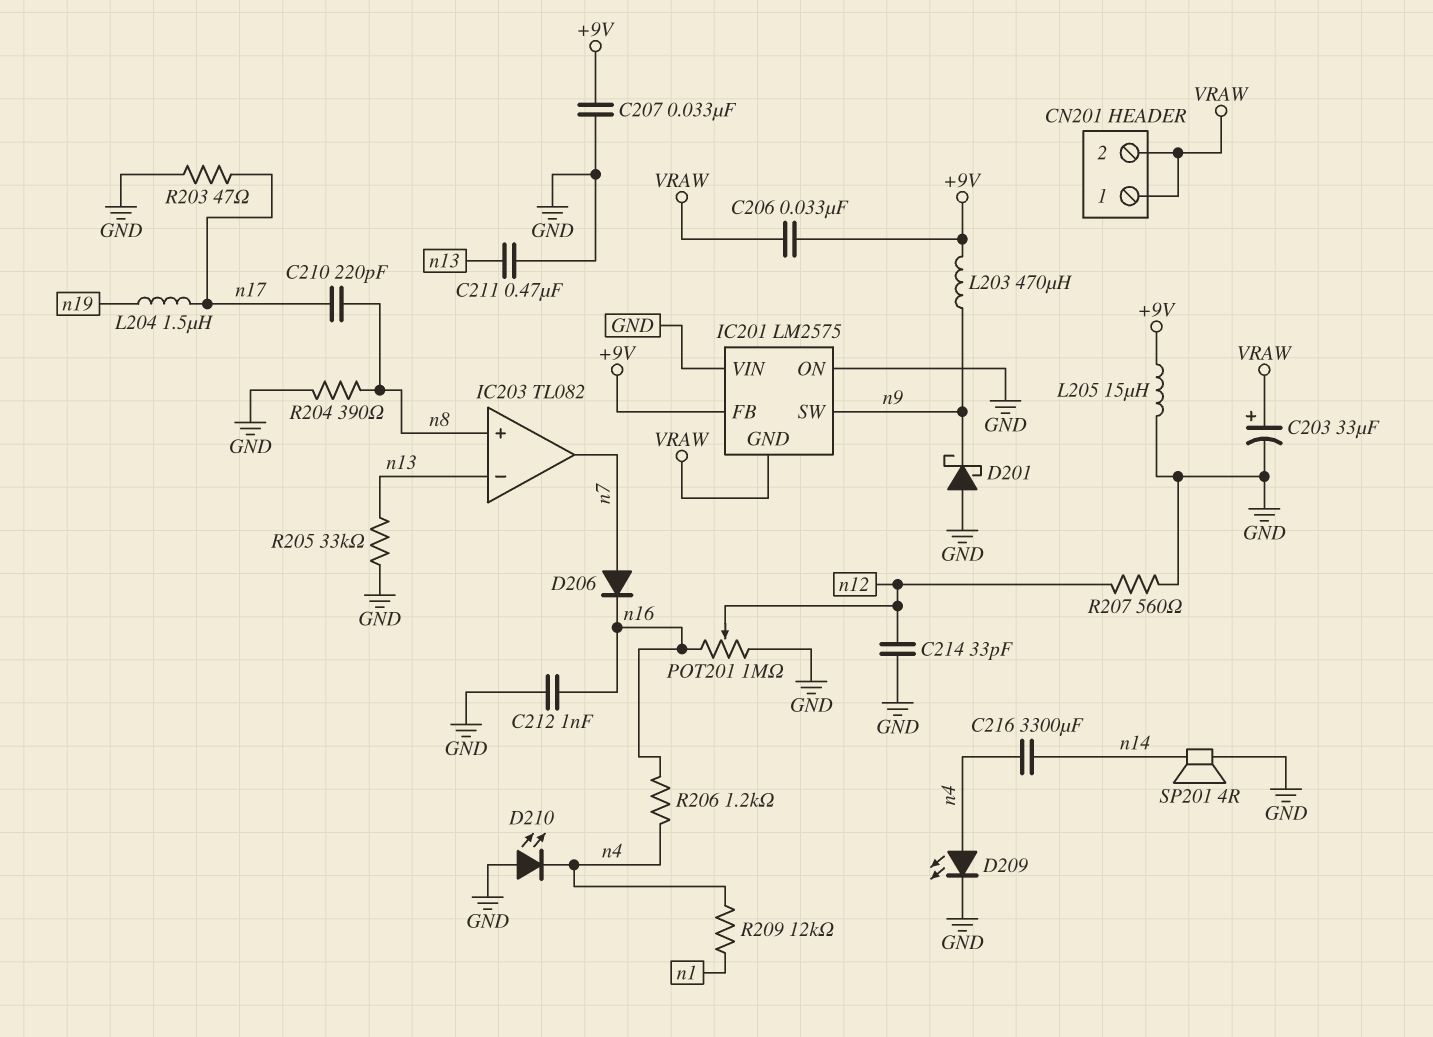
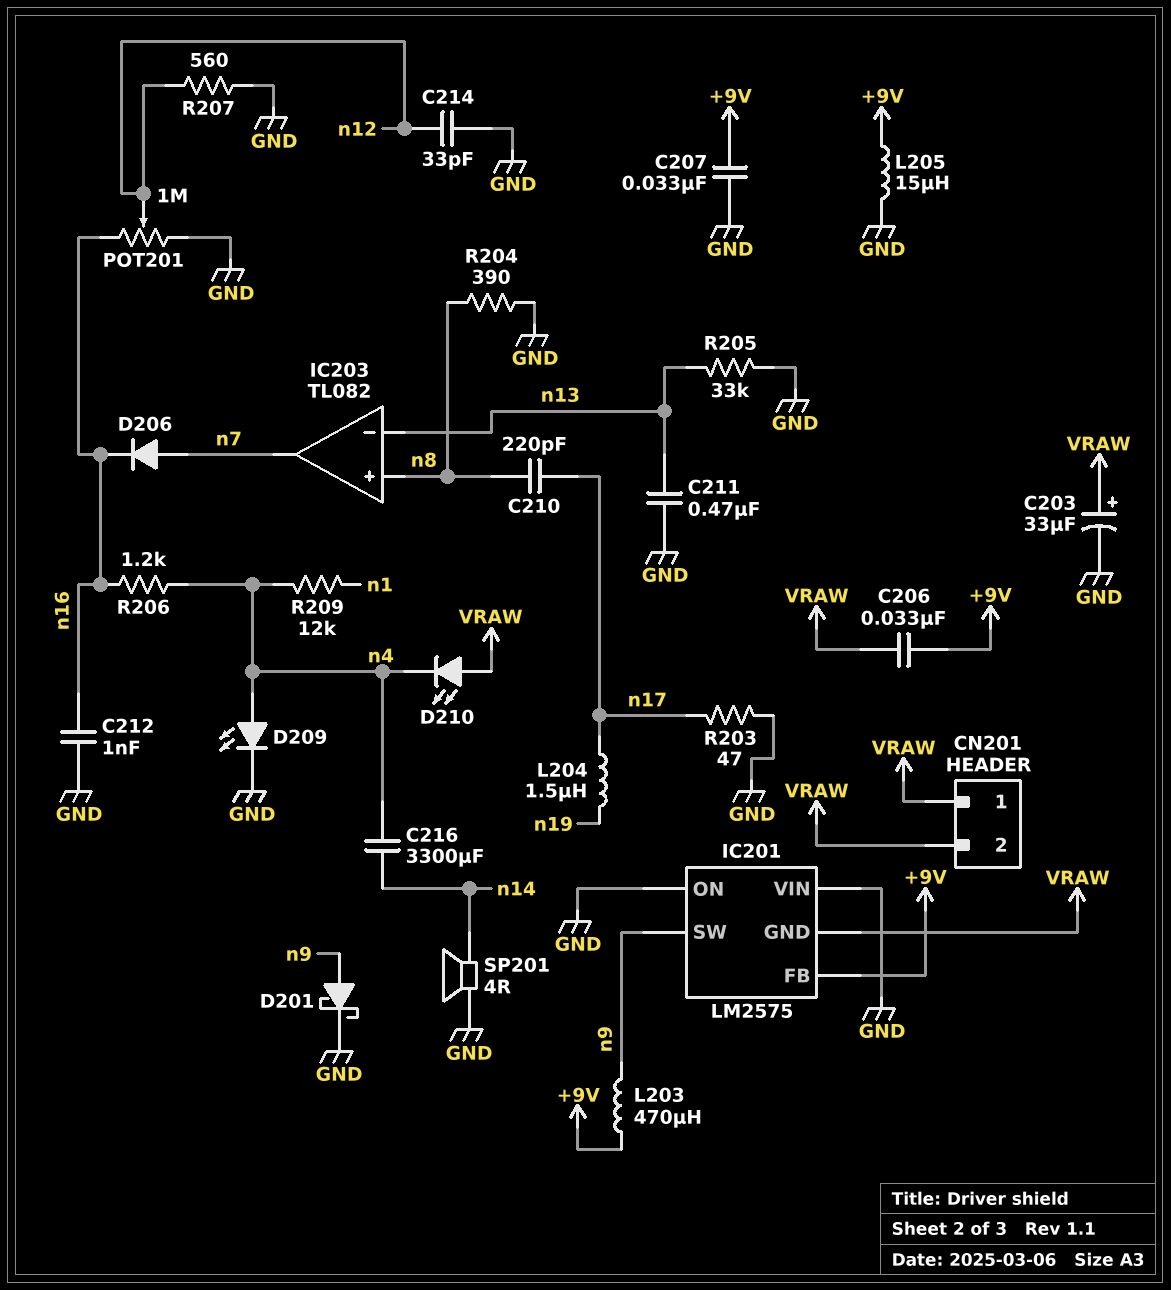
D201: schottky (A GND, K n9) -> schottky (A n9, K GND)
D210: LED (A GND, K n4) -> LED (A VRAW, K n4)

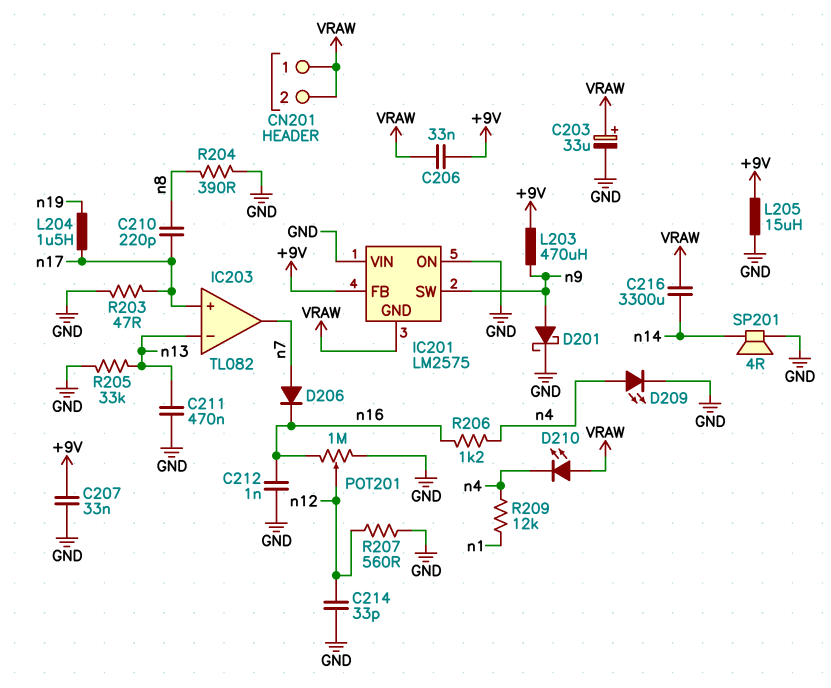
C216: 3300uF (n4, n14) -> 3300uF (VRAW, n14)
IC203 pin in+: n8 -> n17

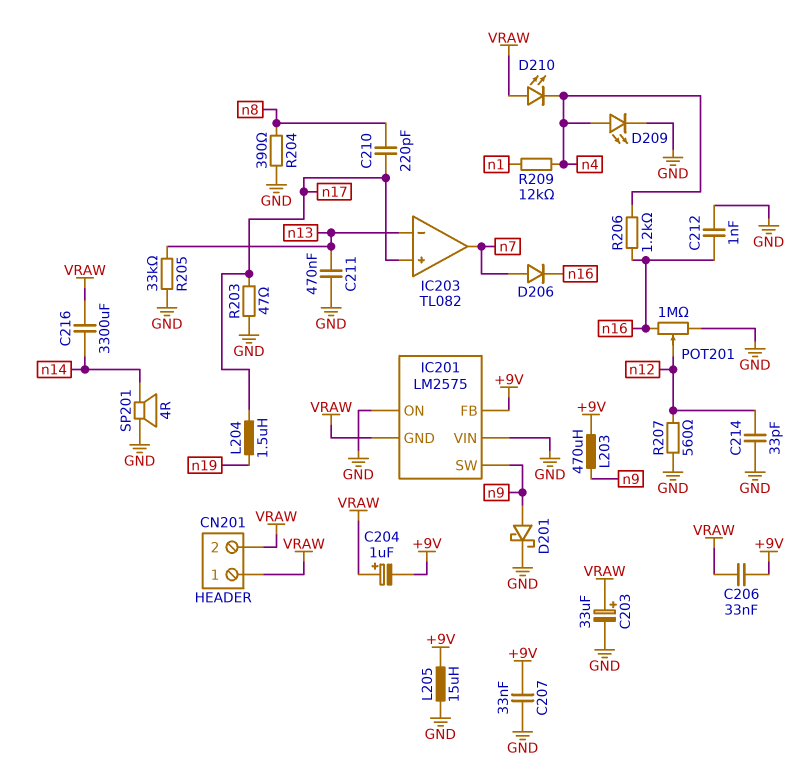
C204: none -> 1uF (plus VRAW, minus +9V)

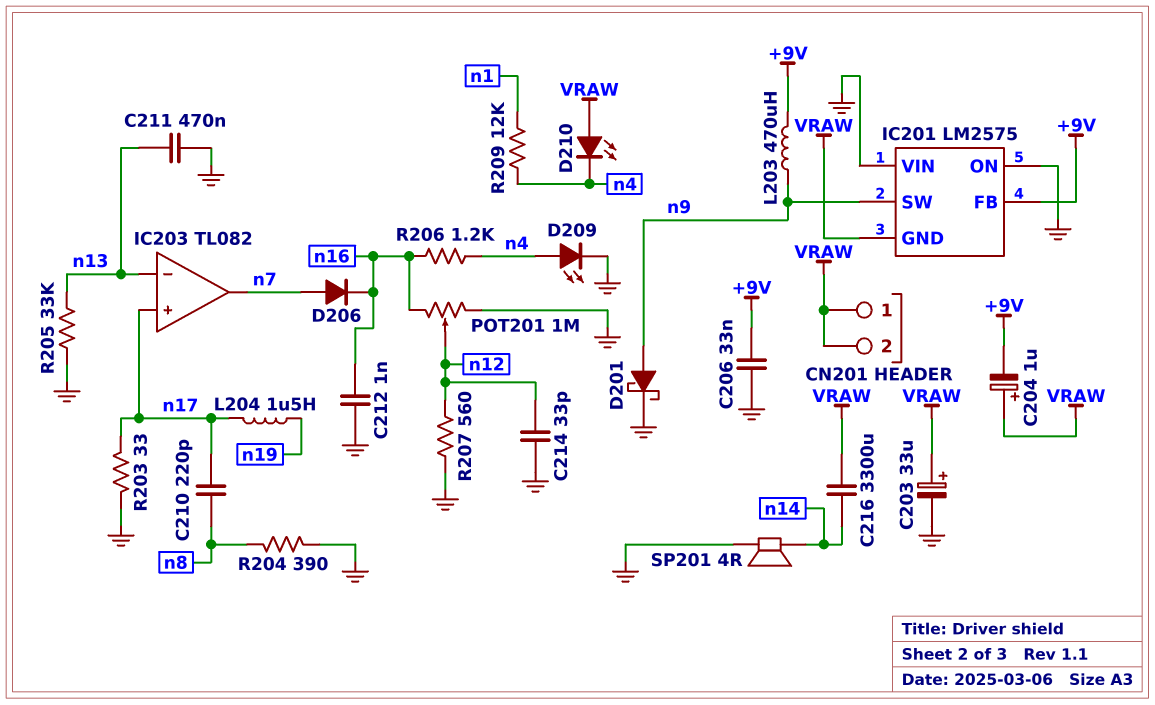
C206: 33nF (+9V, VRAW) -> 33nF (+9V, GND)
C207: 33nF (+9V, GND) -> none
L205: 15uH (+9V, GND) -> none
R203: 47 (GND, n17) -> 33 (GND, n17)

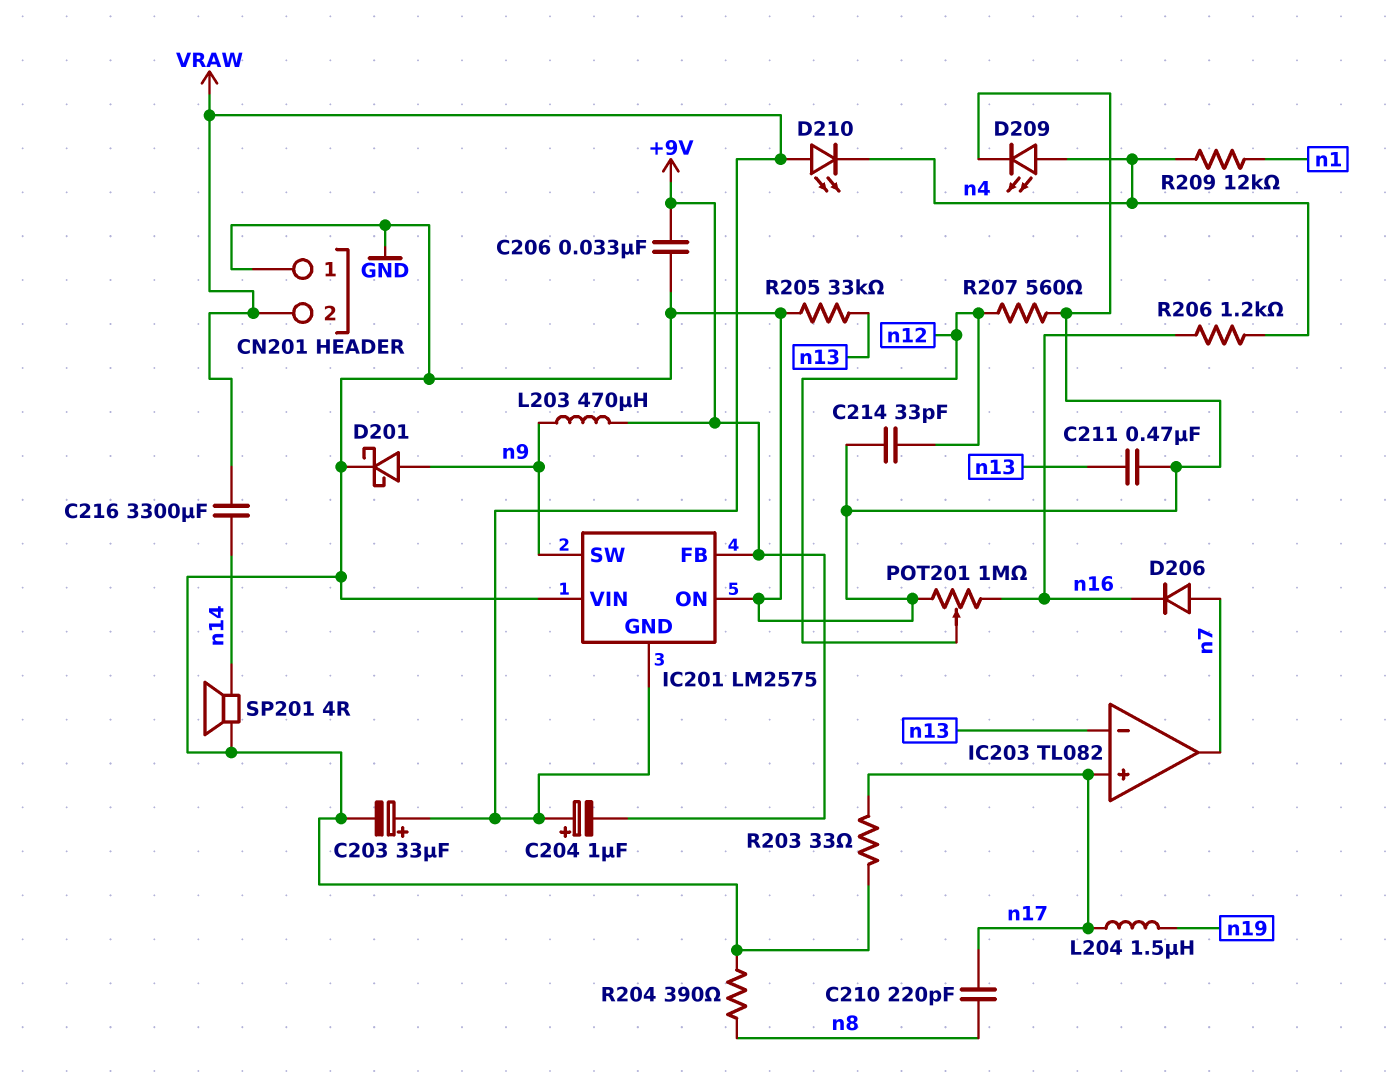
C212: 1nF (GND, n16) -> none
CN201 pin 1: VRAW -> GND

